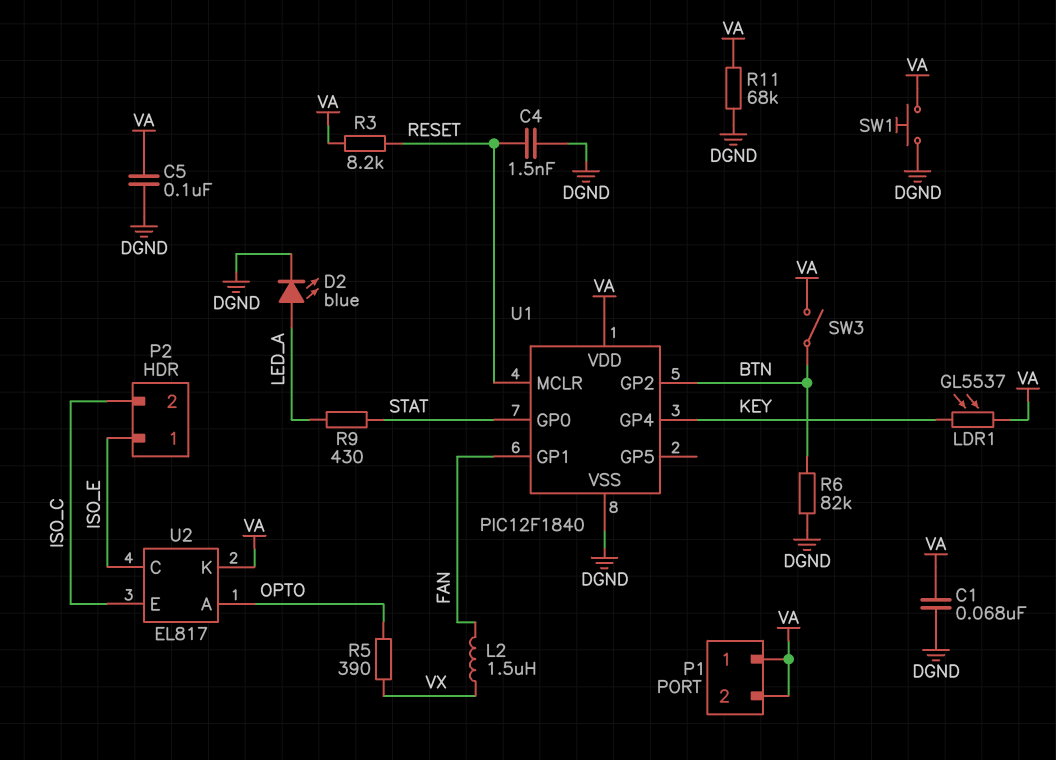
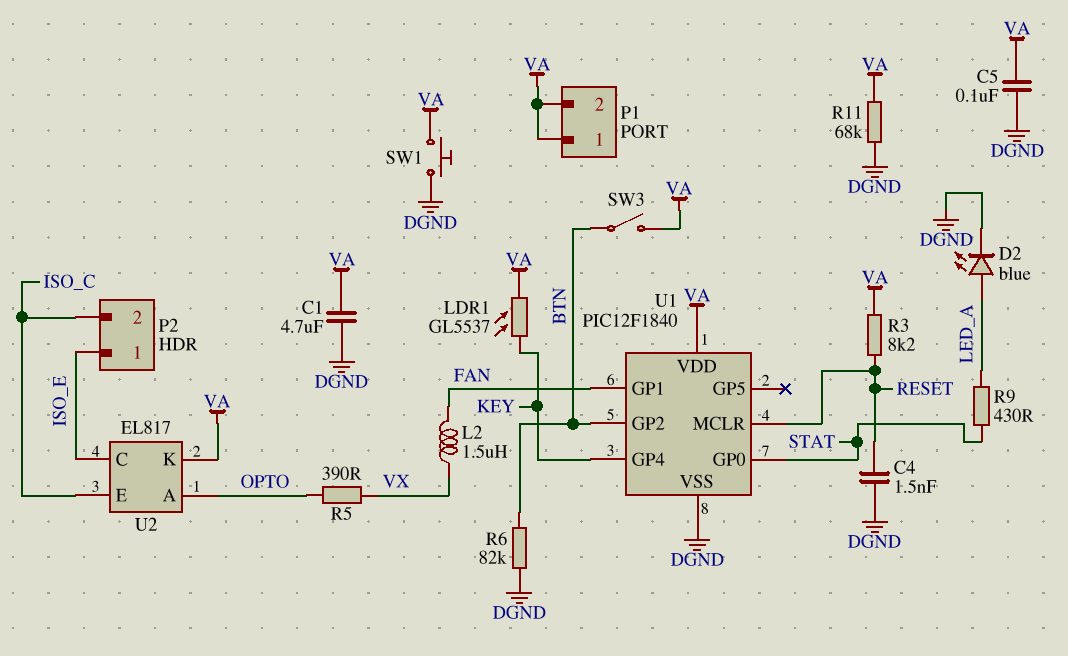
C1: 68nF (DGND, VA) -> 4.7uF (DGND, VA)

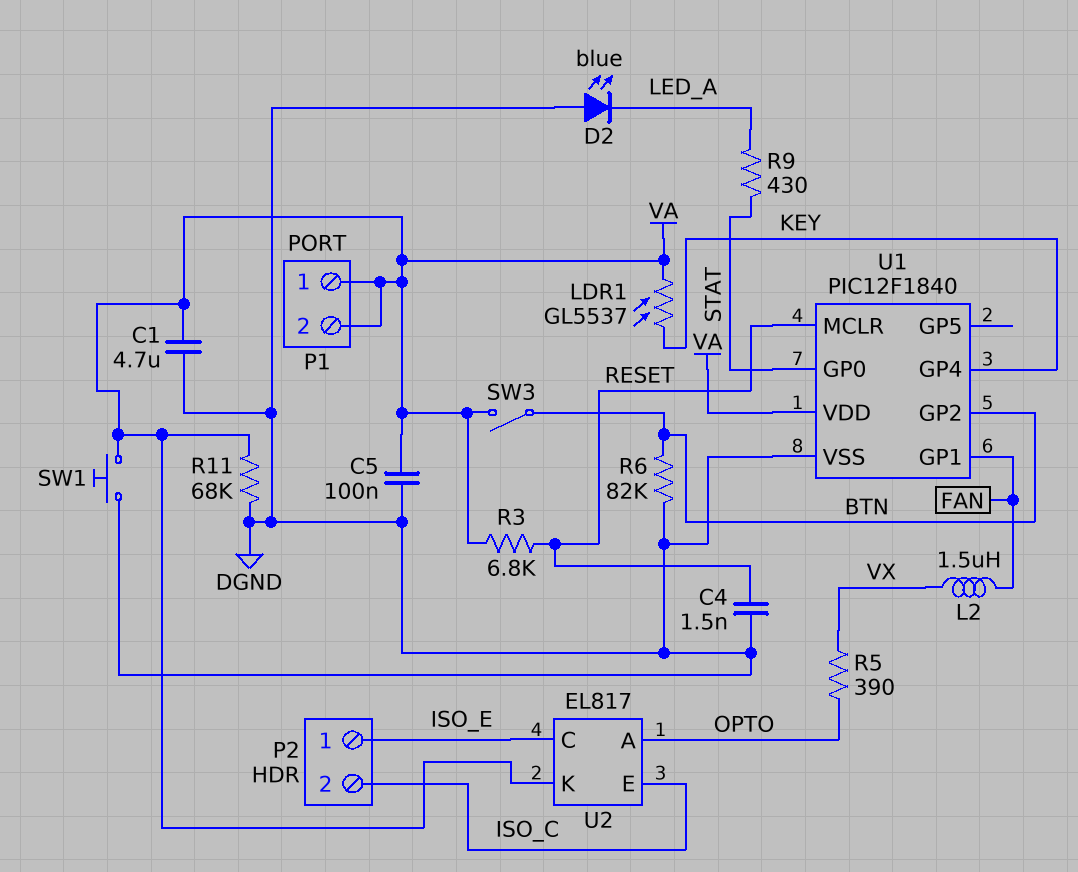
D2: LED blue (A LED_A, K DGND) -> LED blue (A DGND, K LED_A)
R3: 8.2k (RESET, VA) -> 6.8k (RESET, VA)

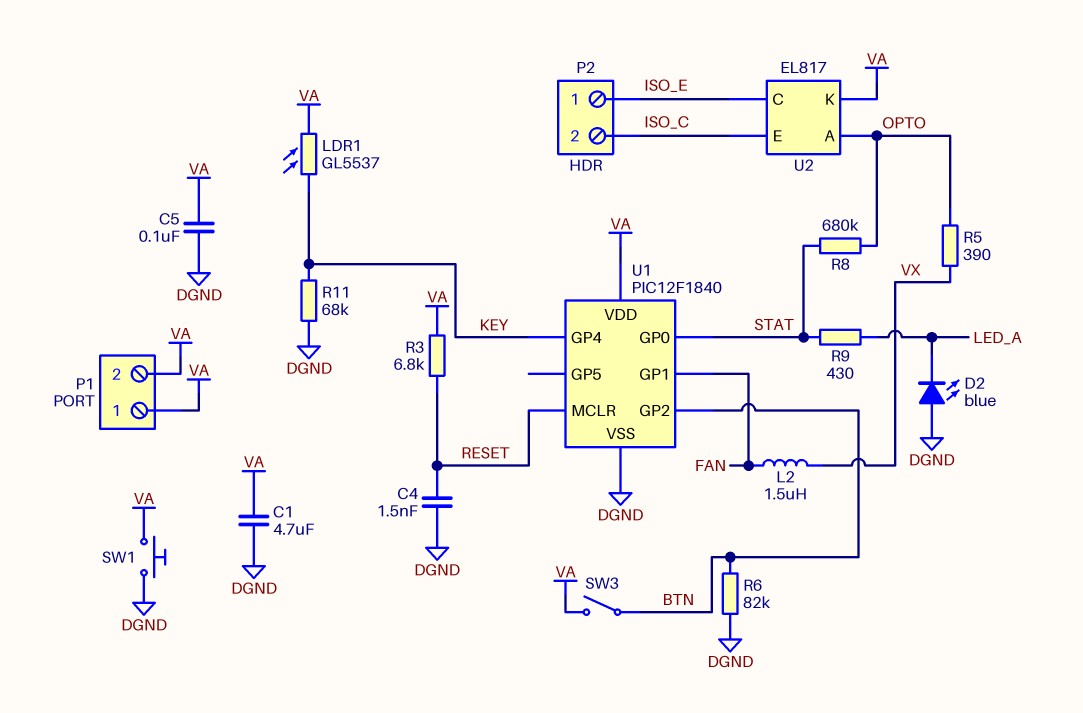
R8: none -> 680k (OPTO, STAT)
R11: 68k (DGND, VA) -> 68k (DGND, KEY)

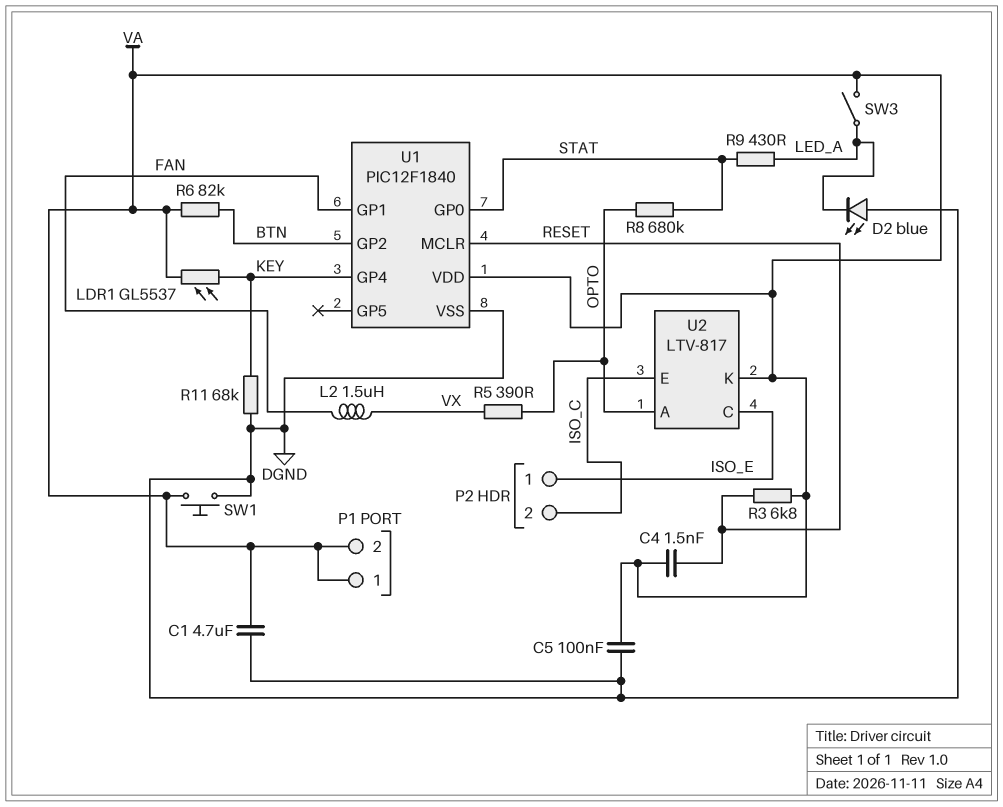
C4: 1.5nF (DGND, RESET) -> 1.5nF (RESET, VA)
R6: 82k (BTN, DGND) -> 82k (BTN, VA)
SW3: switch (BTN, VA) -> switch (LED_A, VA)
U2: EL817 -> LTV-817

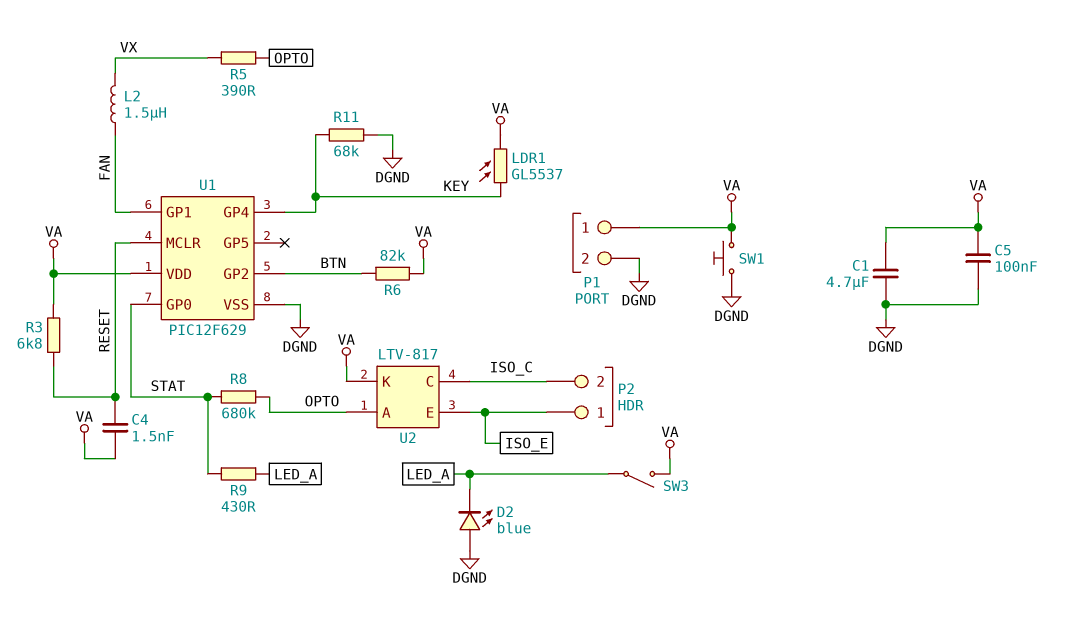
P1 pin 2: VA -> DGND
U1: PIC12F1840 -> PIC12F629
U2 pin C: ISO_E -> ISO_C
U2 pin E: ISO_C -> ISO_E

